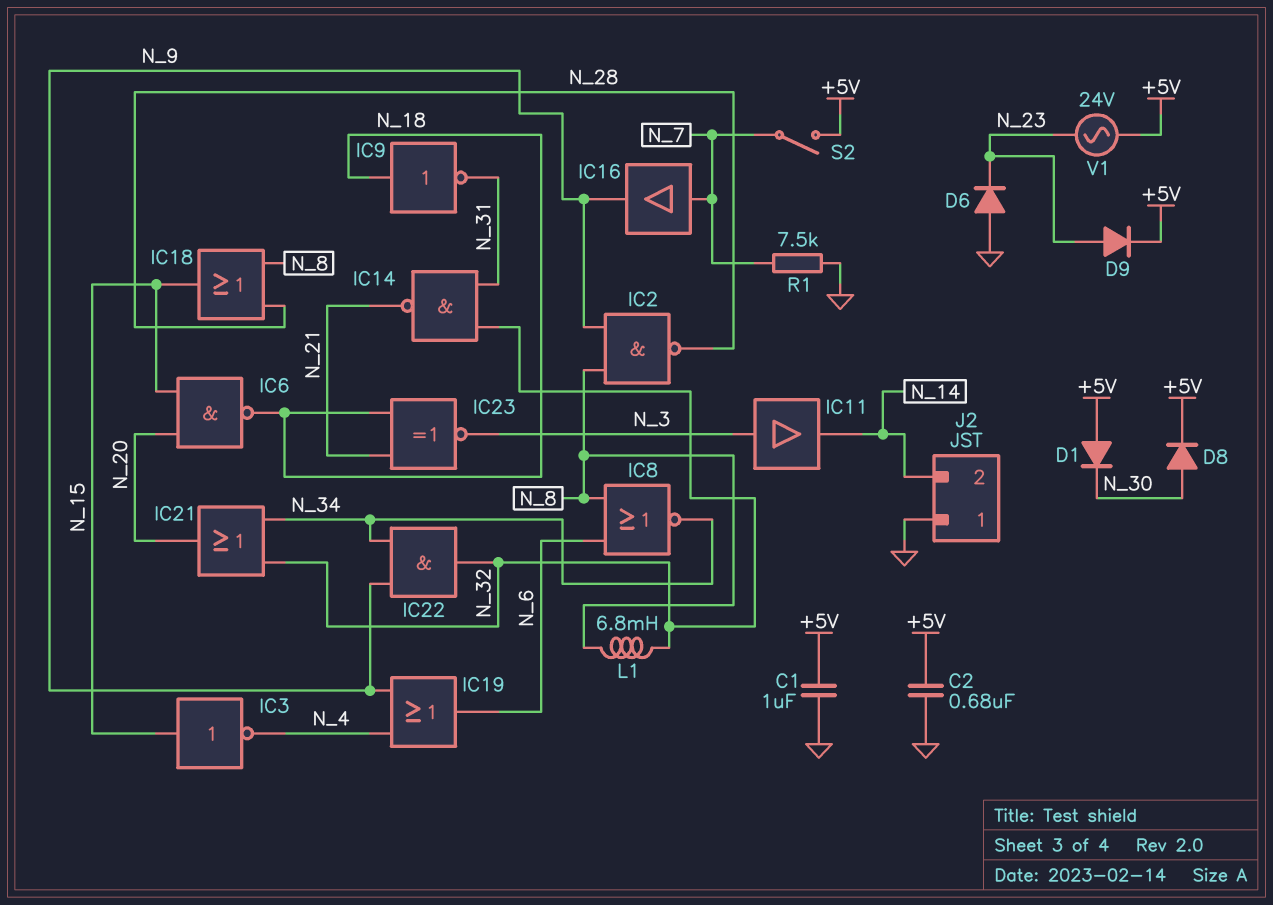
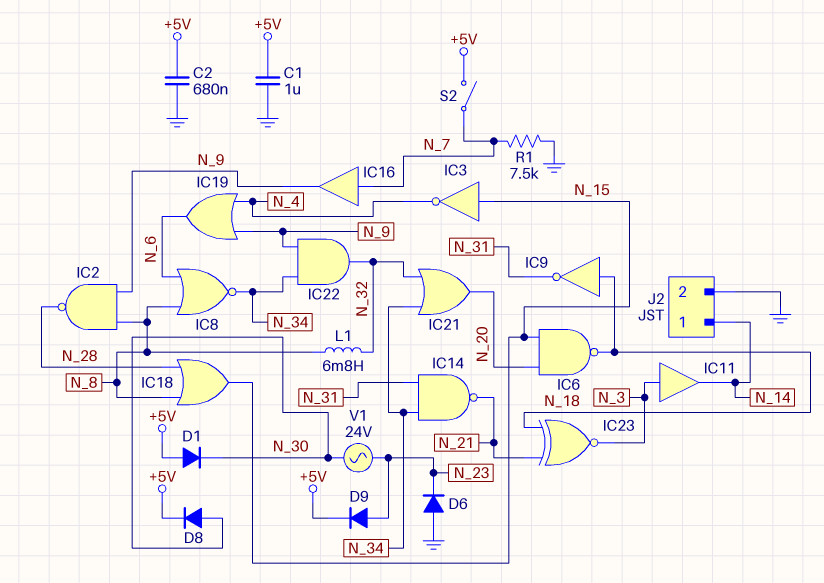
IC14: NAND (in N_31, in N_32, out N_21) -> NAND (in N_31, in N_34, out N_21)
J2 pin 1: GND -> N_14
J2 pin 2: N_14 -> GND
V1: AC 24V (+5V, N_23) -> AC 24V (N_23, N_30)

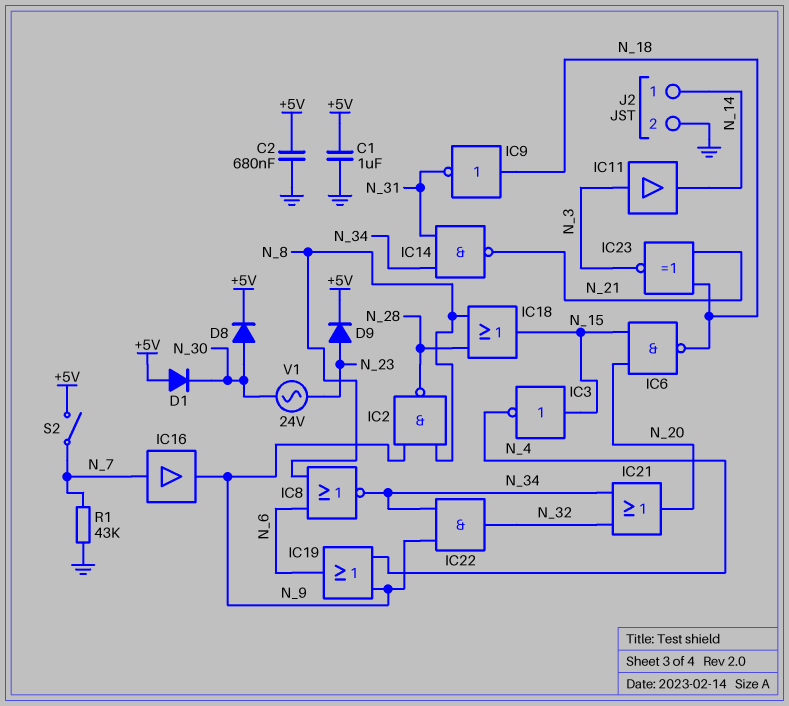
D6: diode (A GND, K N_23) -> none
L1: 6.8mH (N_8, N_32) -> none
R1: 7.5k (GND, N_7) -> 43k (GND, N_7)

